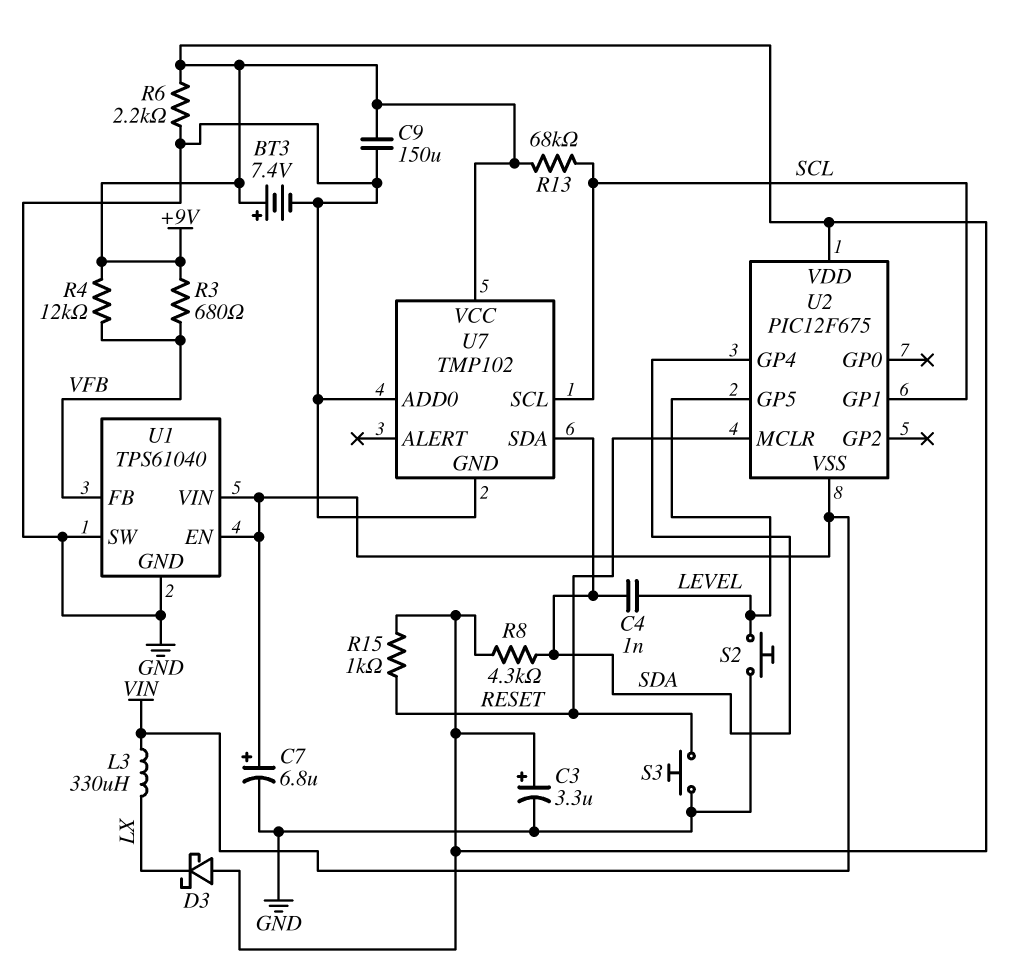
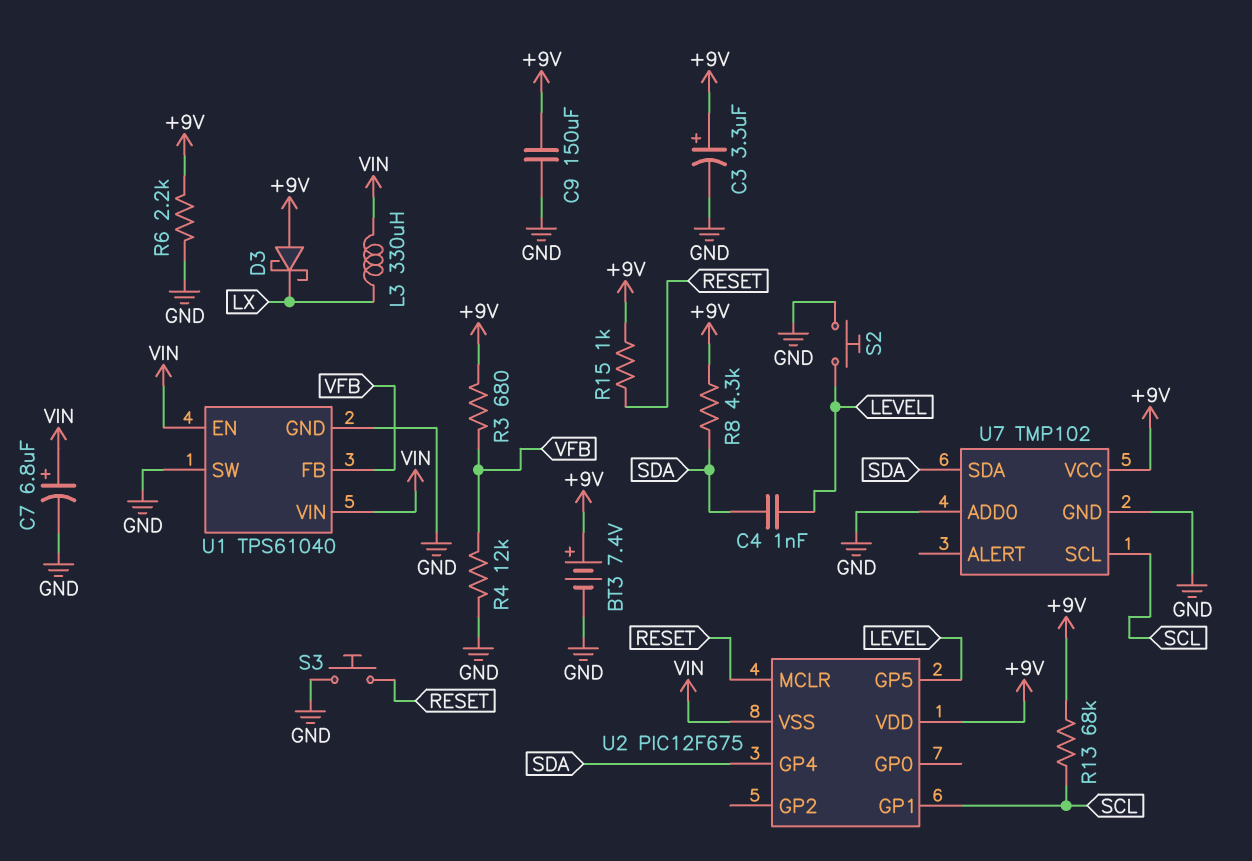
R4: 12k (+9V, VFB) -> 12k (GND, VFB)

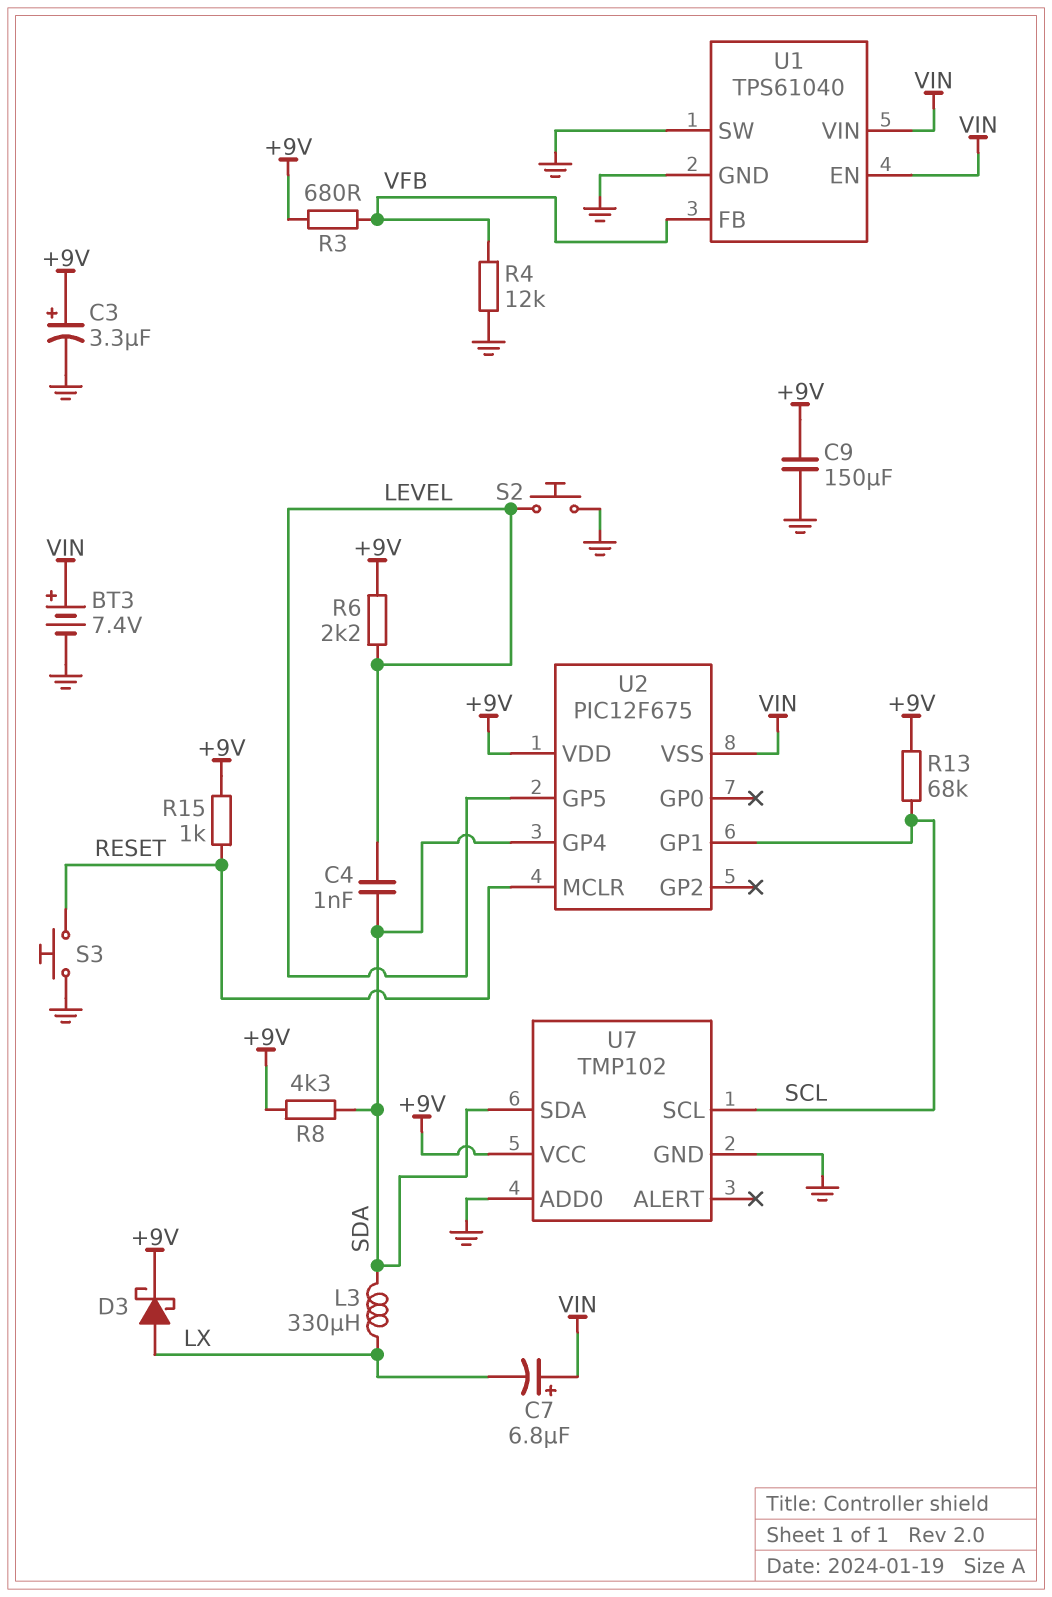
BT3: 7.4V (plus +9V, minus GND) -> 7.4V (plus VIN, minus GND)
C7: 6.8uF (plus VIN, minus GND) -> 6.8uF (plus VIN, minus LX)
D3: schottky (A +9V, K LX) -> schottky (A LX, K +9V)
L3: 330uH (LX, VIN) -> 330uH (LX, SDA)
R6: 2.2k (+9V, GND) -> 2.2k (+9V, LEVEL)

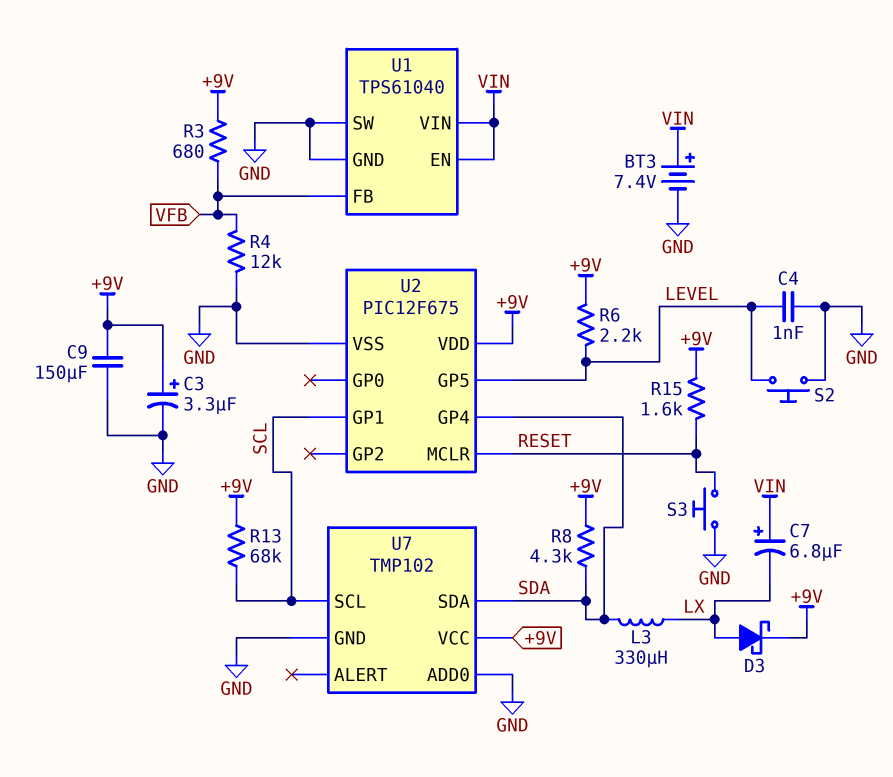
C4: 1nF (LEVEL, SDA) -> 1nF (GND, LEVEL)
R15: 1k (+9V, RESET) -> 1.6k (+9V, RESET)
U2 pin VSS: VIN -> GND

